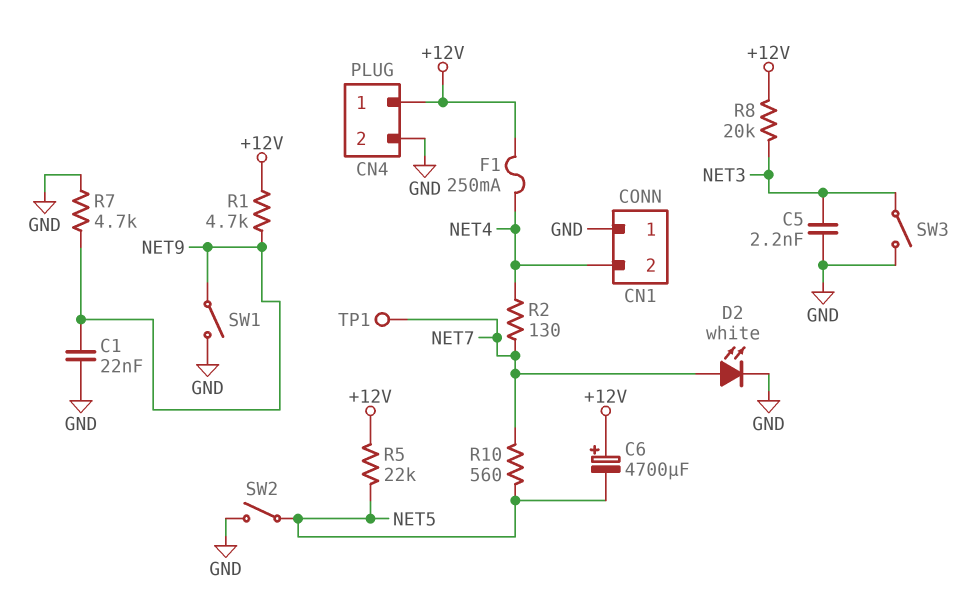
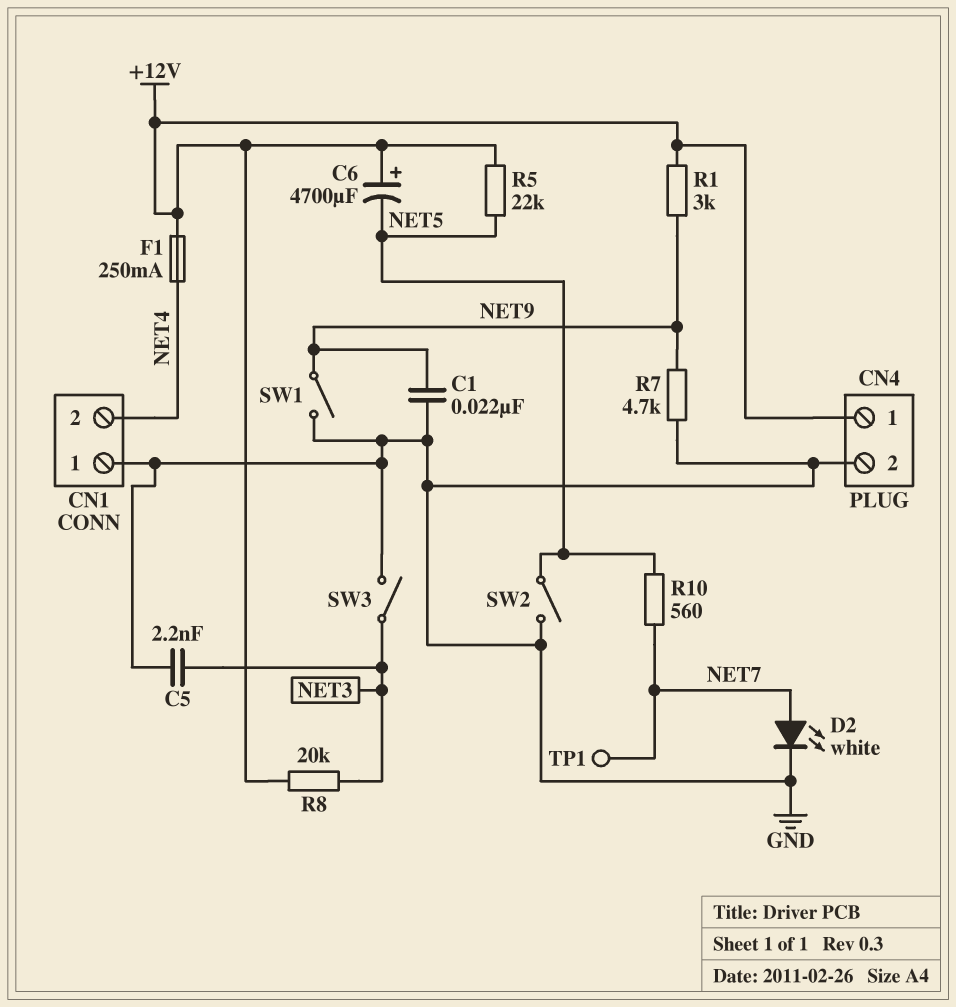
R1: 4.7k (+12V, NET9) -> 3k (+12V, NET9)
R2: 130 (NET4, NET7) -> none

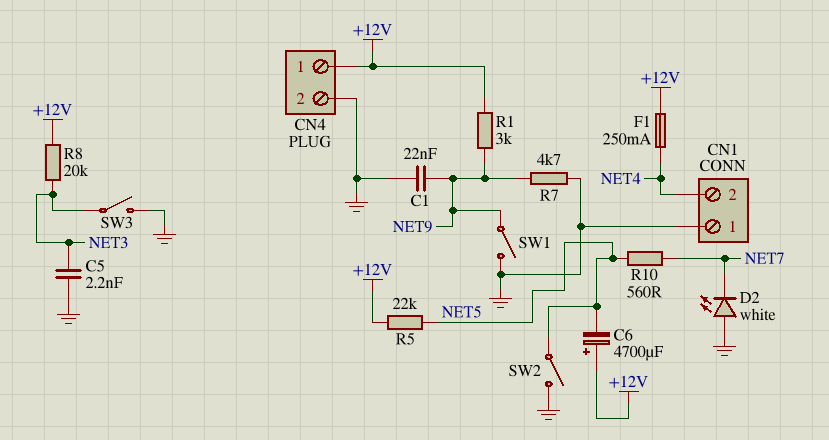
D2: LED white (A NET7, K GND) -> LED white (A GND, K NET7)
TP1: test point (NET7) -> none

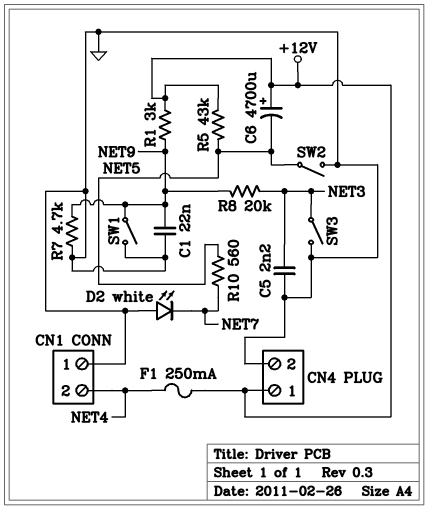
R5: 22k (+12V, NET5) -> 43k (+12V, NET5)
R8: 20k (+12V, NET3) -> 20k (NET3, NET9)

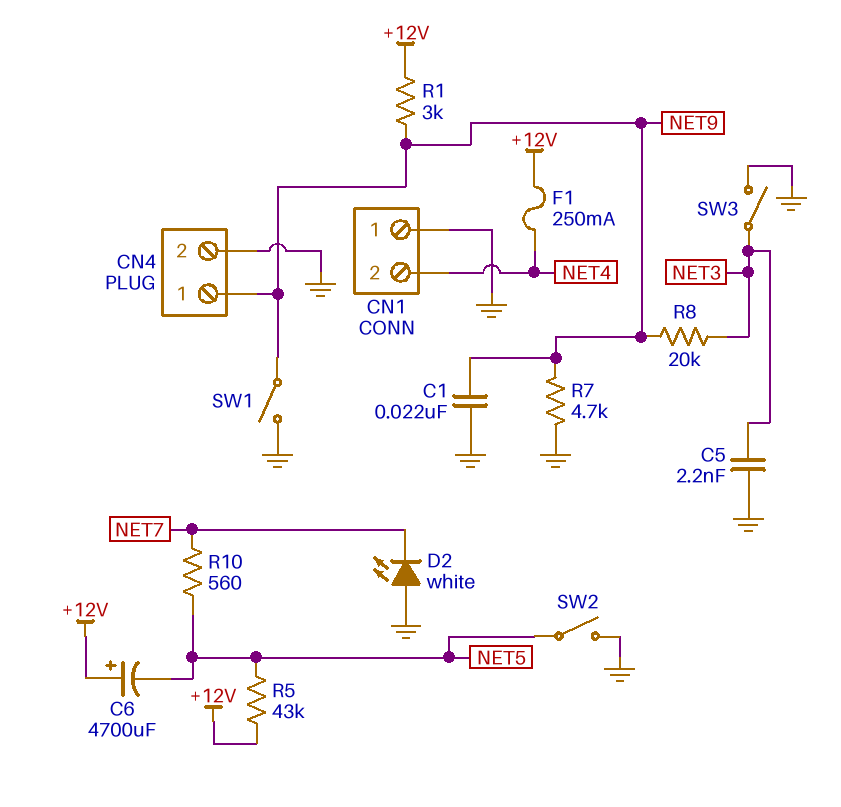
CN4 pin 1: +12V -> NET9

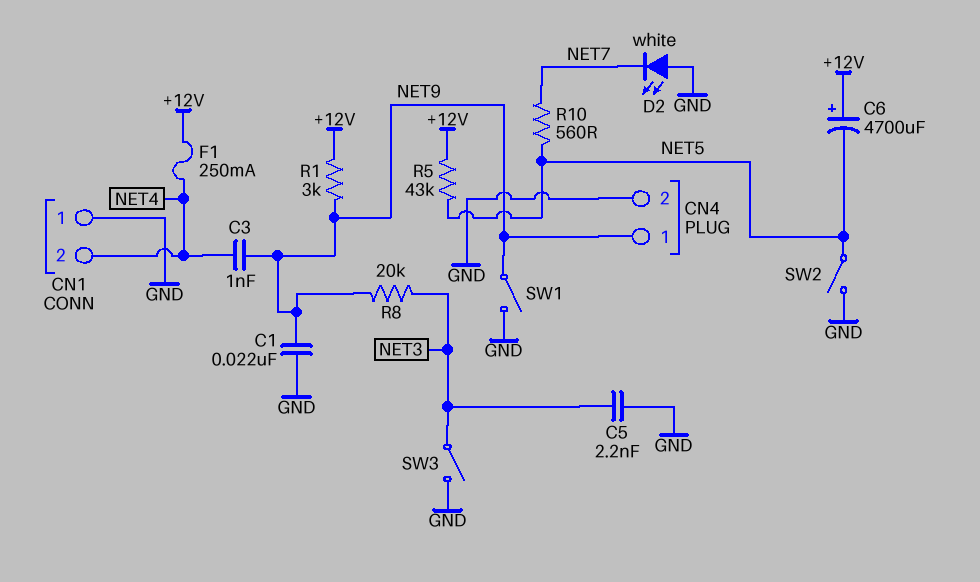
C3: none -> 1nF (NET4, NET9)
R7: 4.7k (GND, NET9) -> none

